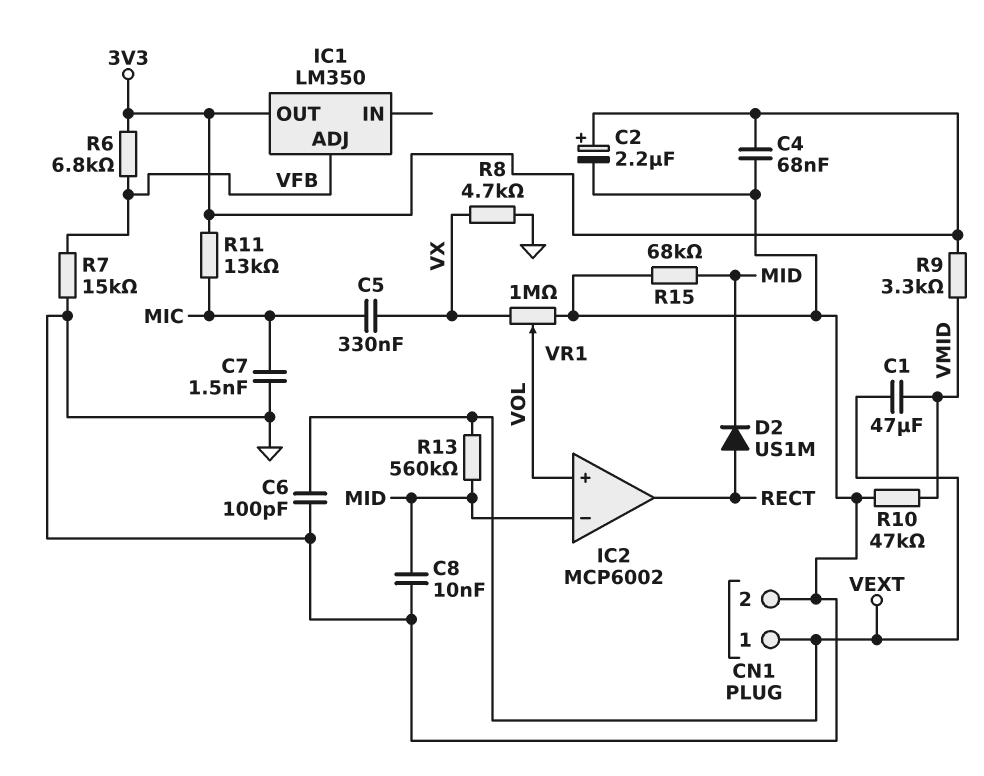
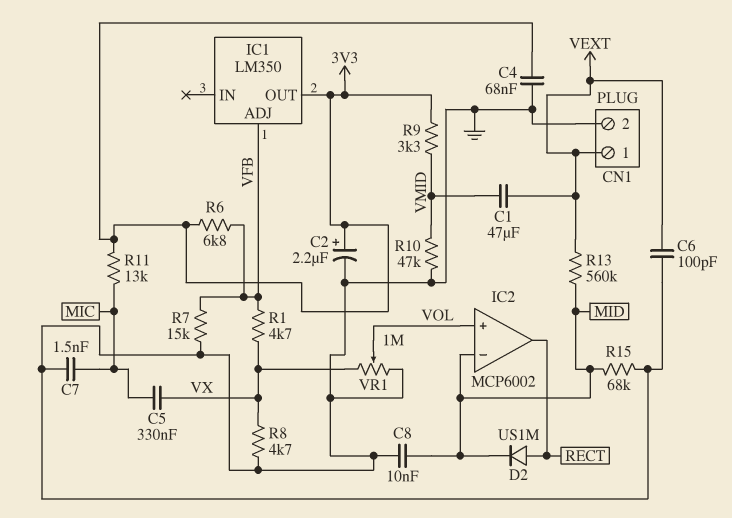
R1: none -> 4.7k (VFB, VX)

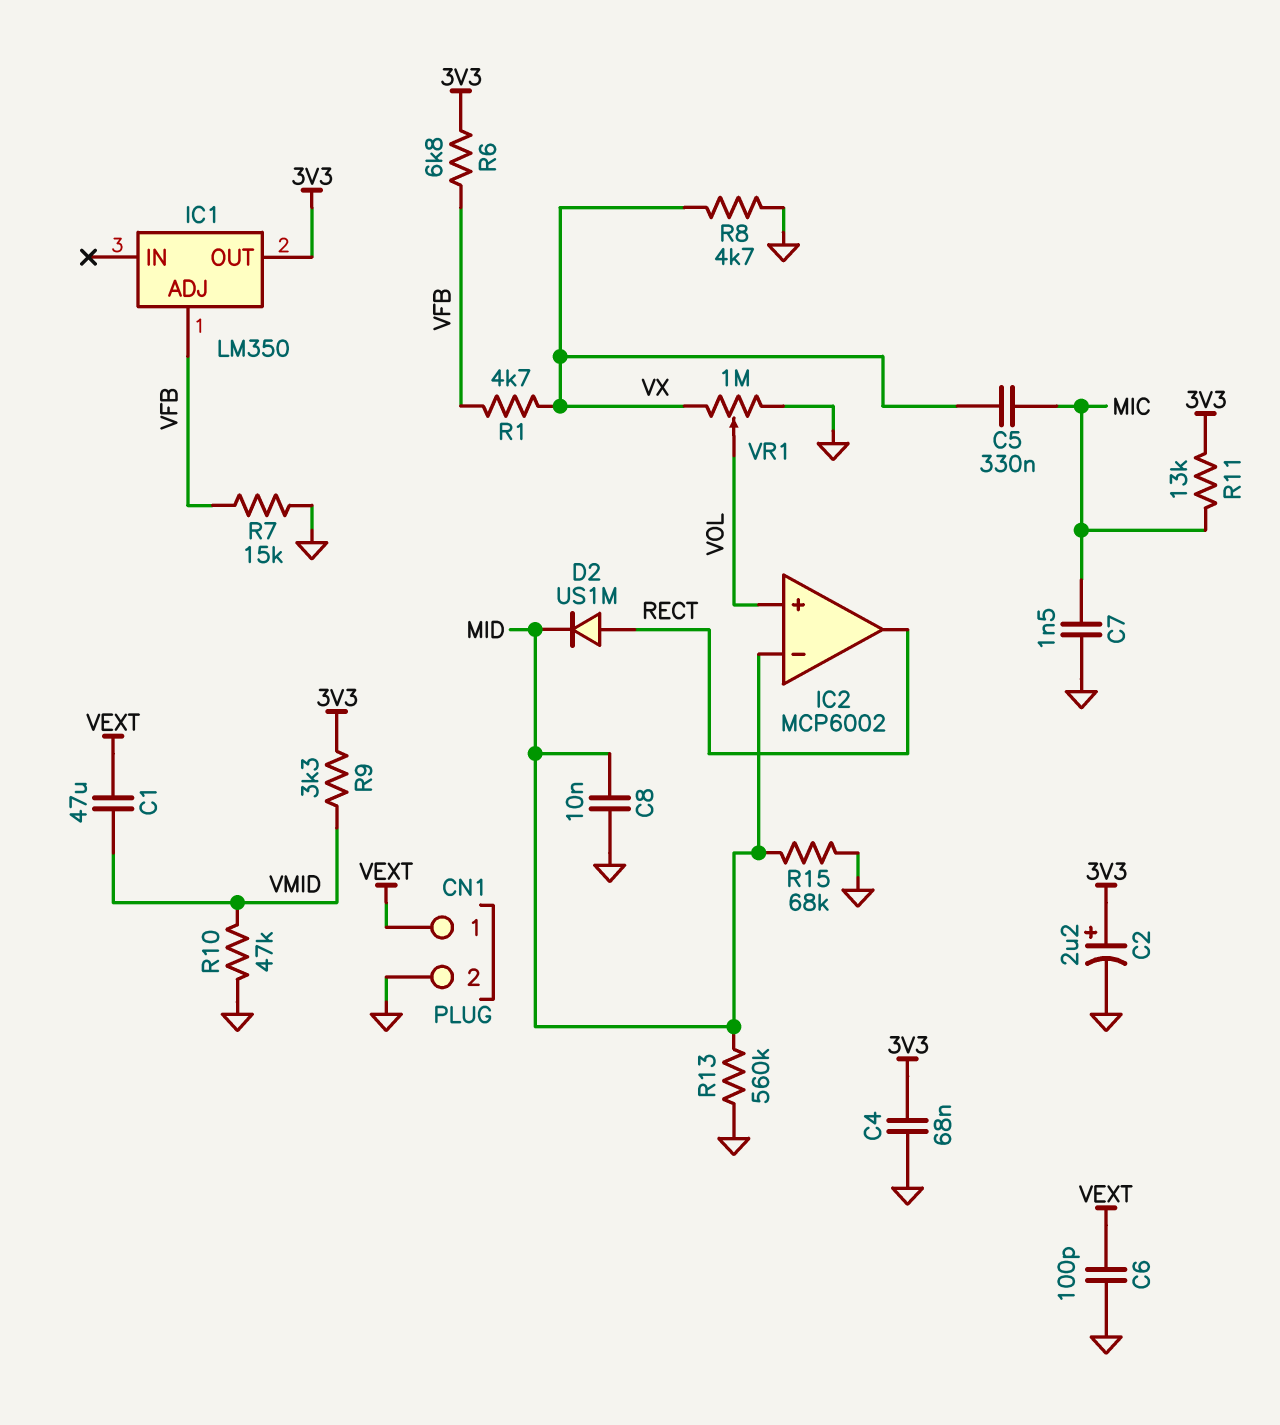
R13: 560k (MID, VEXT) -> 560k (GND, MID)

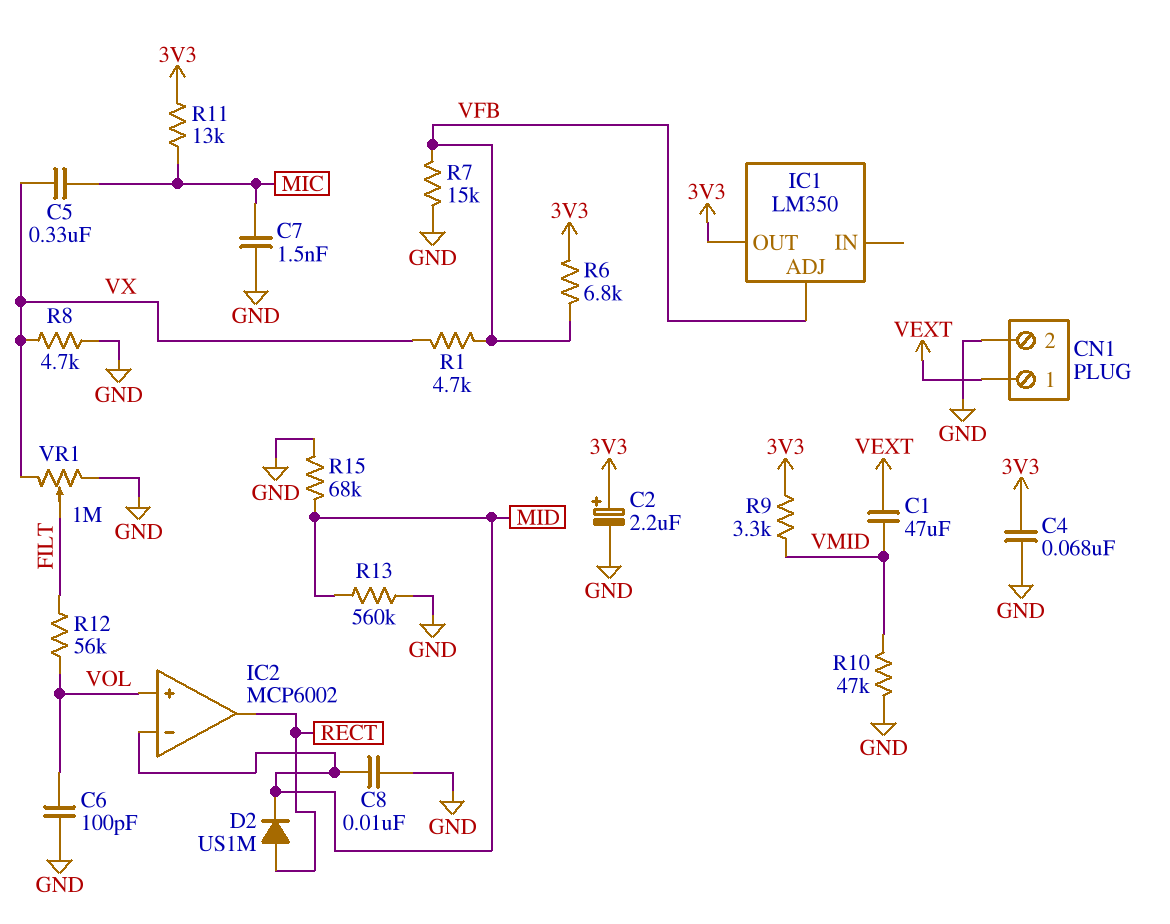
C6: 100pF (GND, VEXT) -> 100pF (GND, VOL)
R12: none -> 56k (FILT, VOL)
VR1: 1M (GND, VX, wiper VOL) -> 1M (GND, VX, wiper FILT)

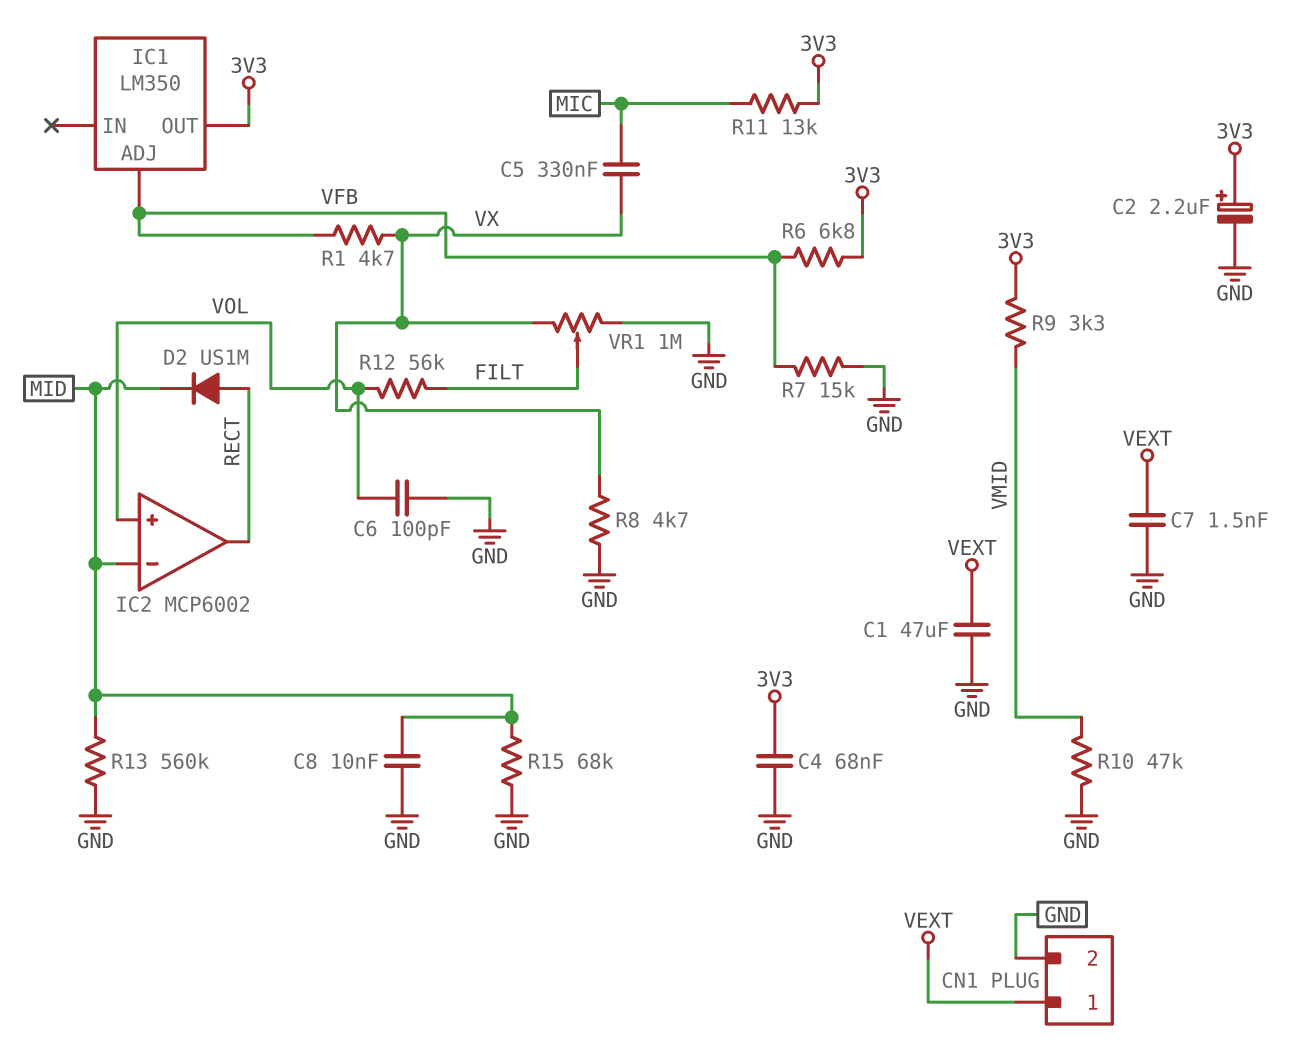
C1: 47uF (VEXT, VMID) -> 47uF (GND, VEXT)
C7: 1.5nF (GND, MIC) -> 1.5nF (GND, VEXT)

